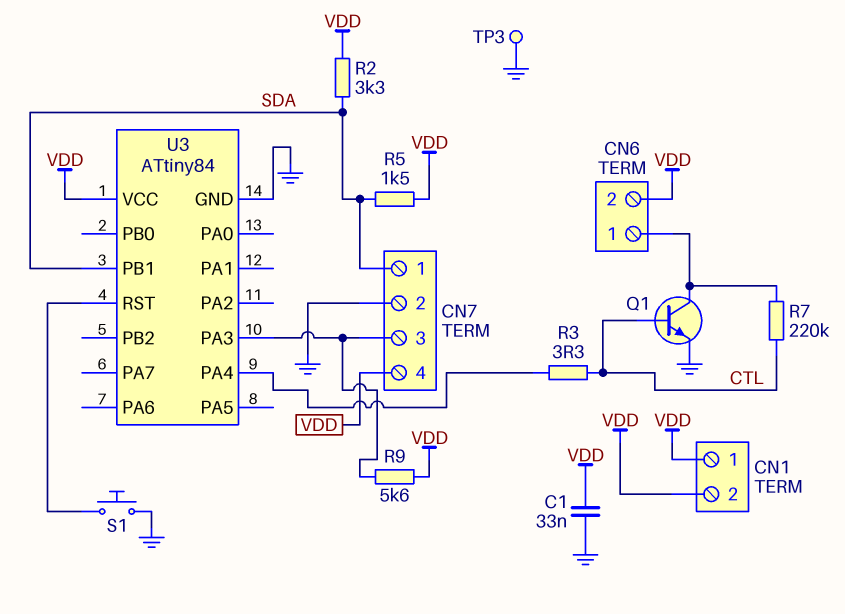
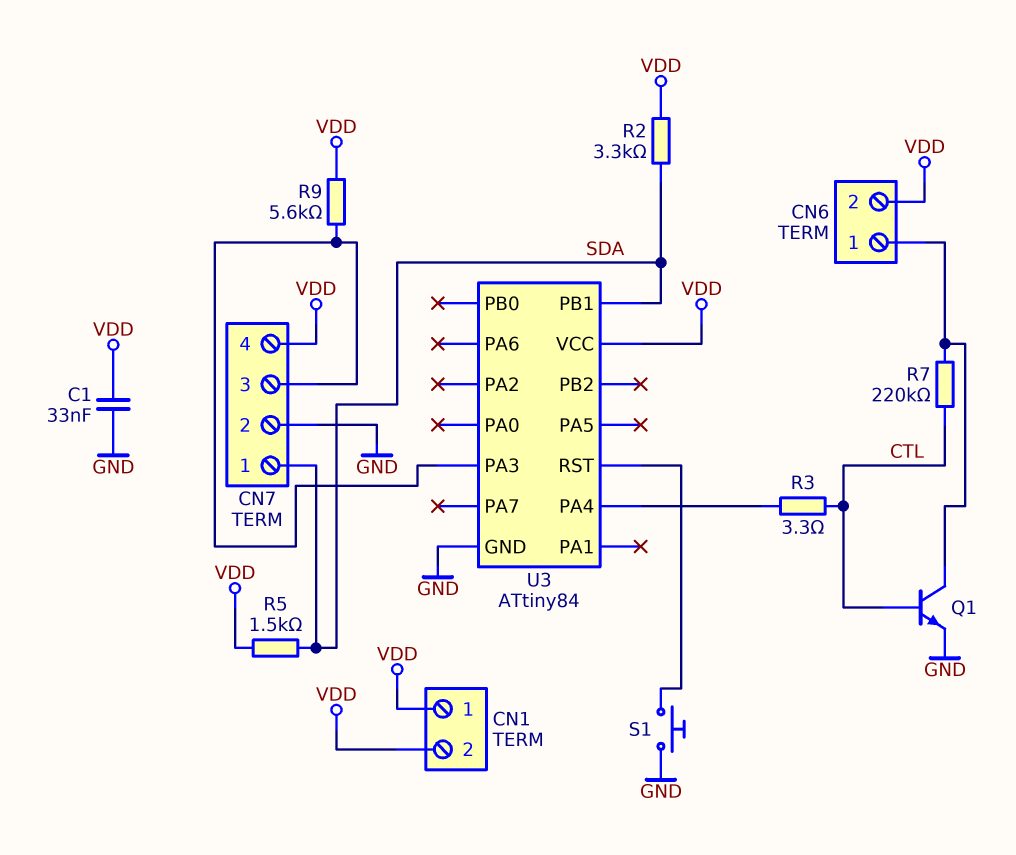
TP3: test point (GND) -> none

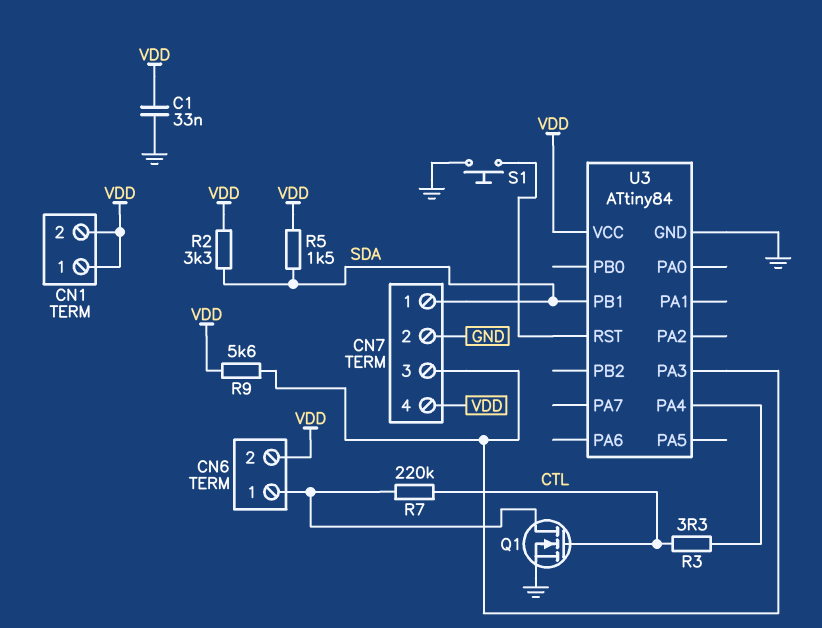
Q1: NPN (B CTL, C CN6/1, E GND) -> NMOS (G CTL, D CN6/1, S GND)

